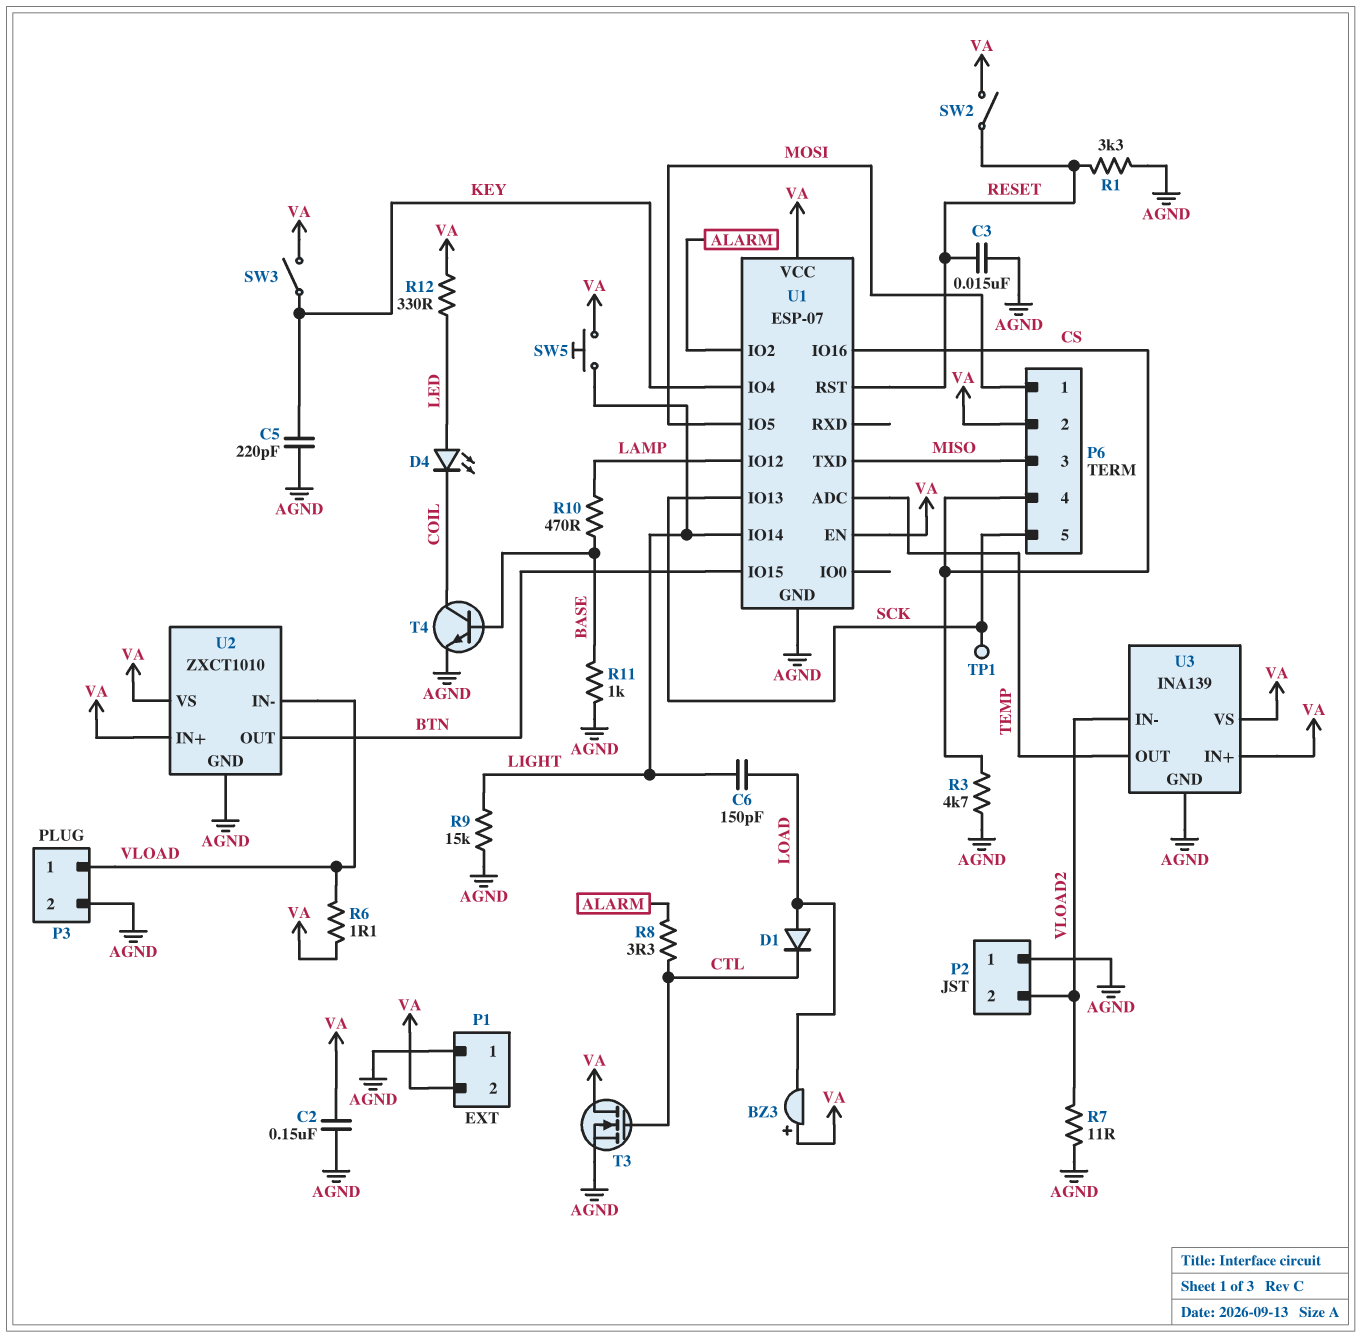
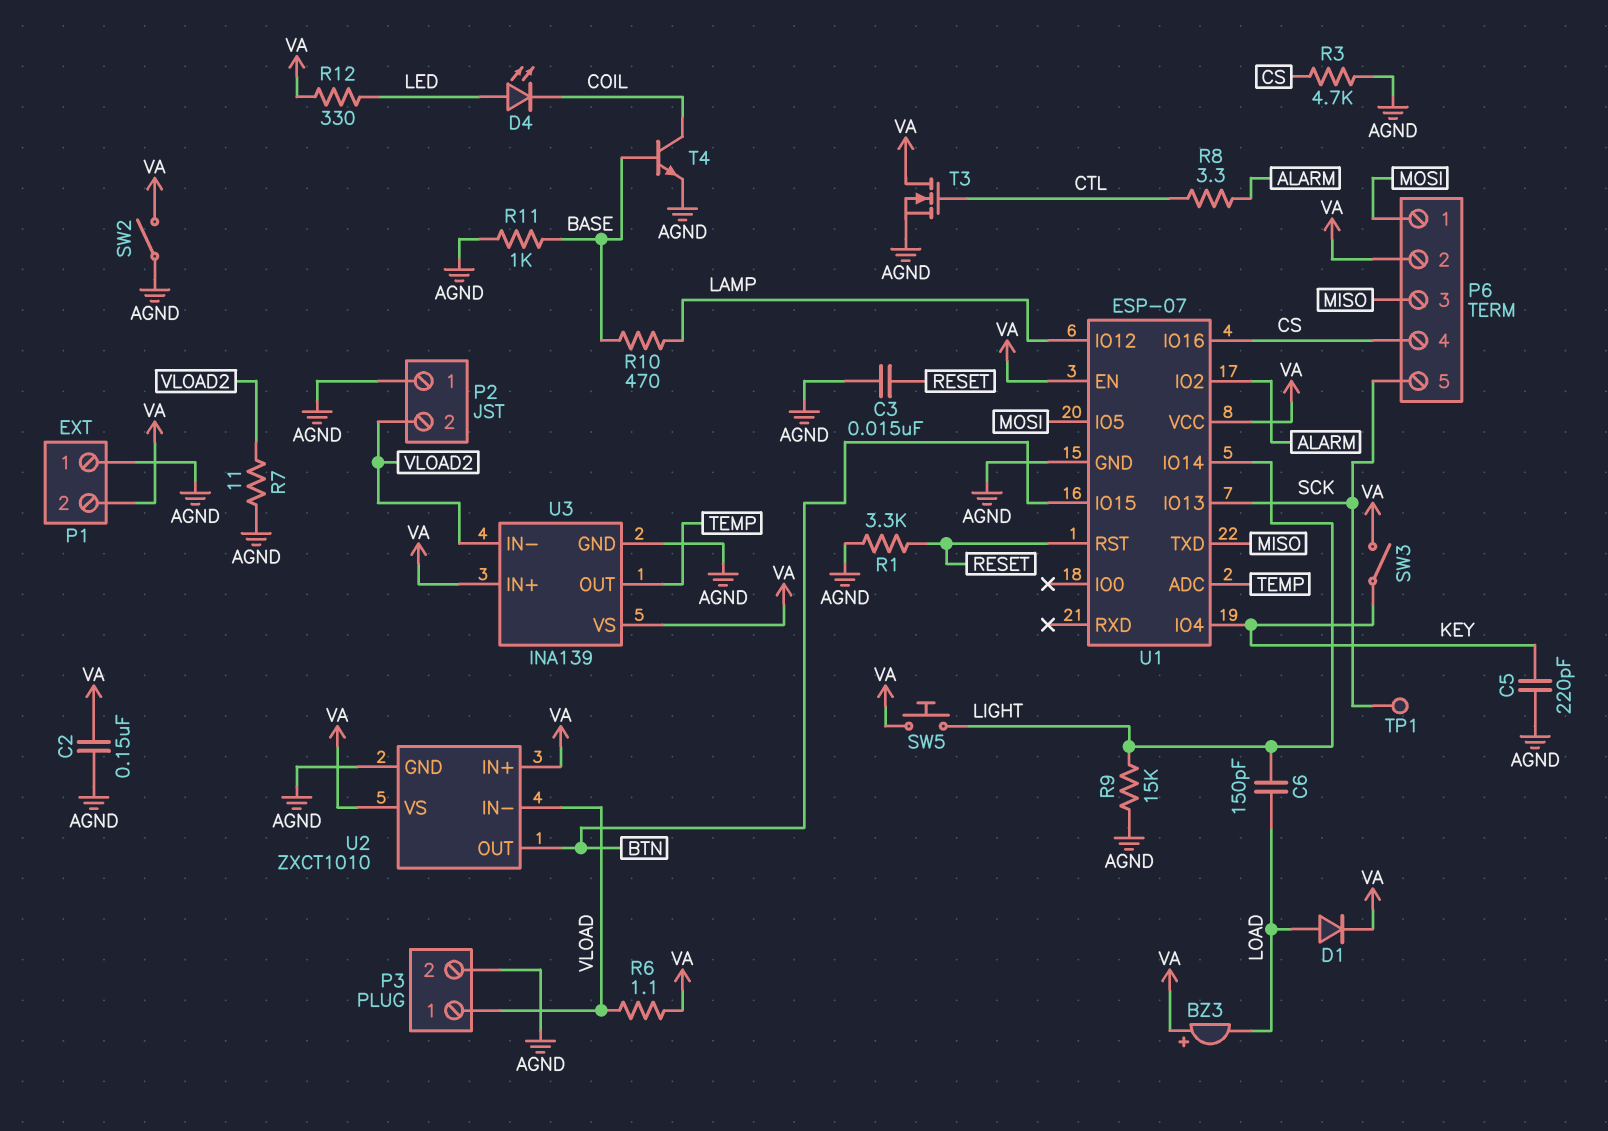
D1: diode (A LOAD, K CTL) -> diode (A LOAD, K VA)
SW2: switch (RESET, VA) -> switch (AGND, VA)

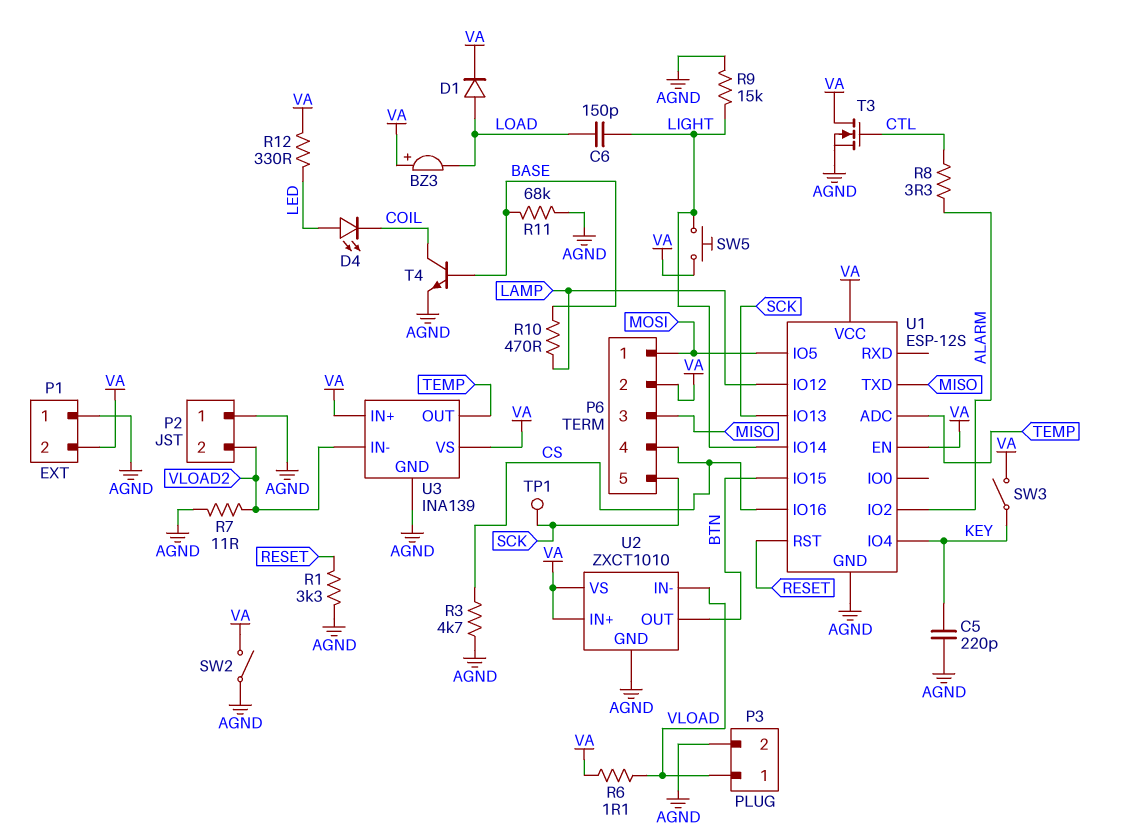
C2: 150nF (AGND, VA) -> none
C3: 15nF (AGND, RESET) -> none
R11: 1k (AGND, BASE) -> 68k (AGND, BASE)
U1: ESP-07 -> ESP-12S

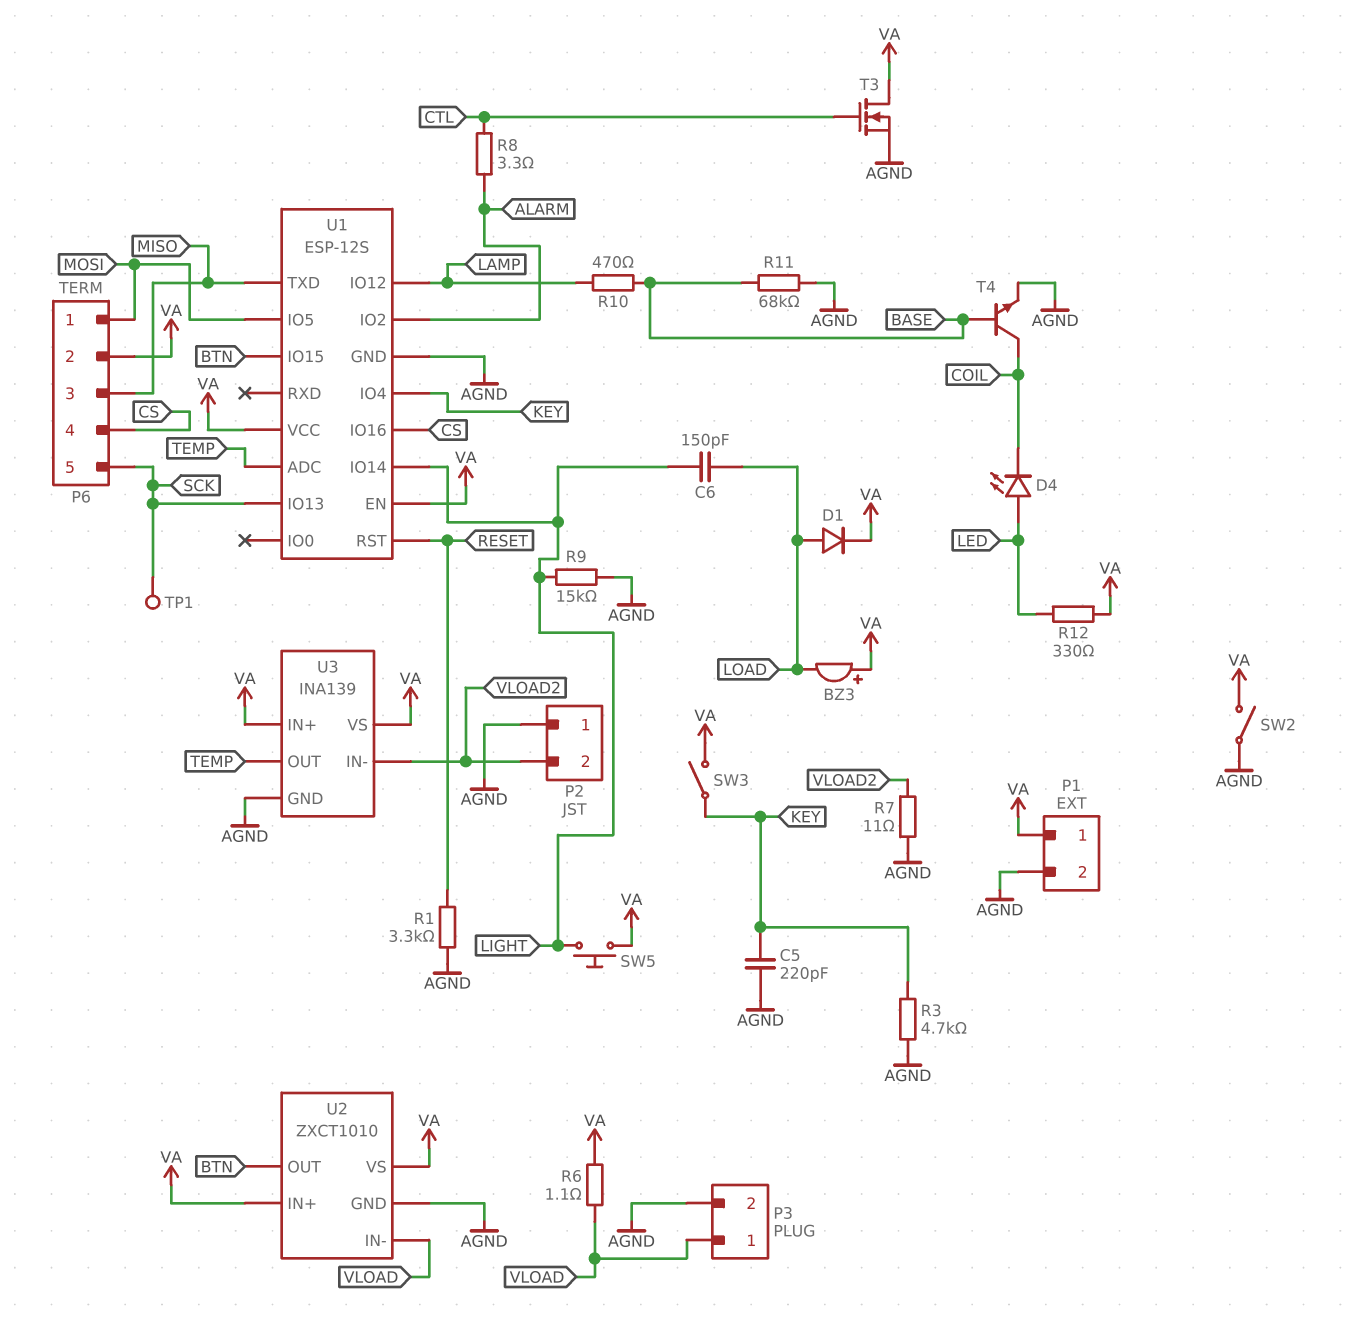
P1 pin 1: AGND -> VA
P1 pin 2: VA -> AGND
R3: 4.7k (AGND, CS) -> 4.7k (AGND, KEY)

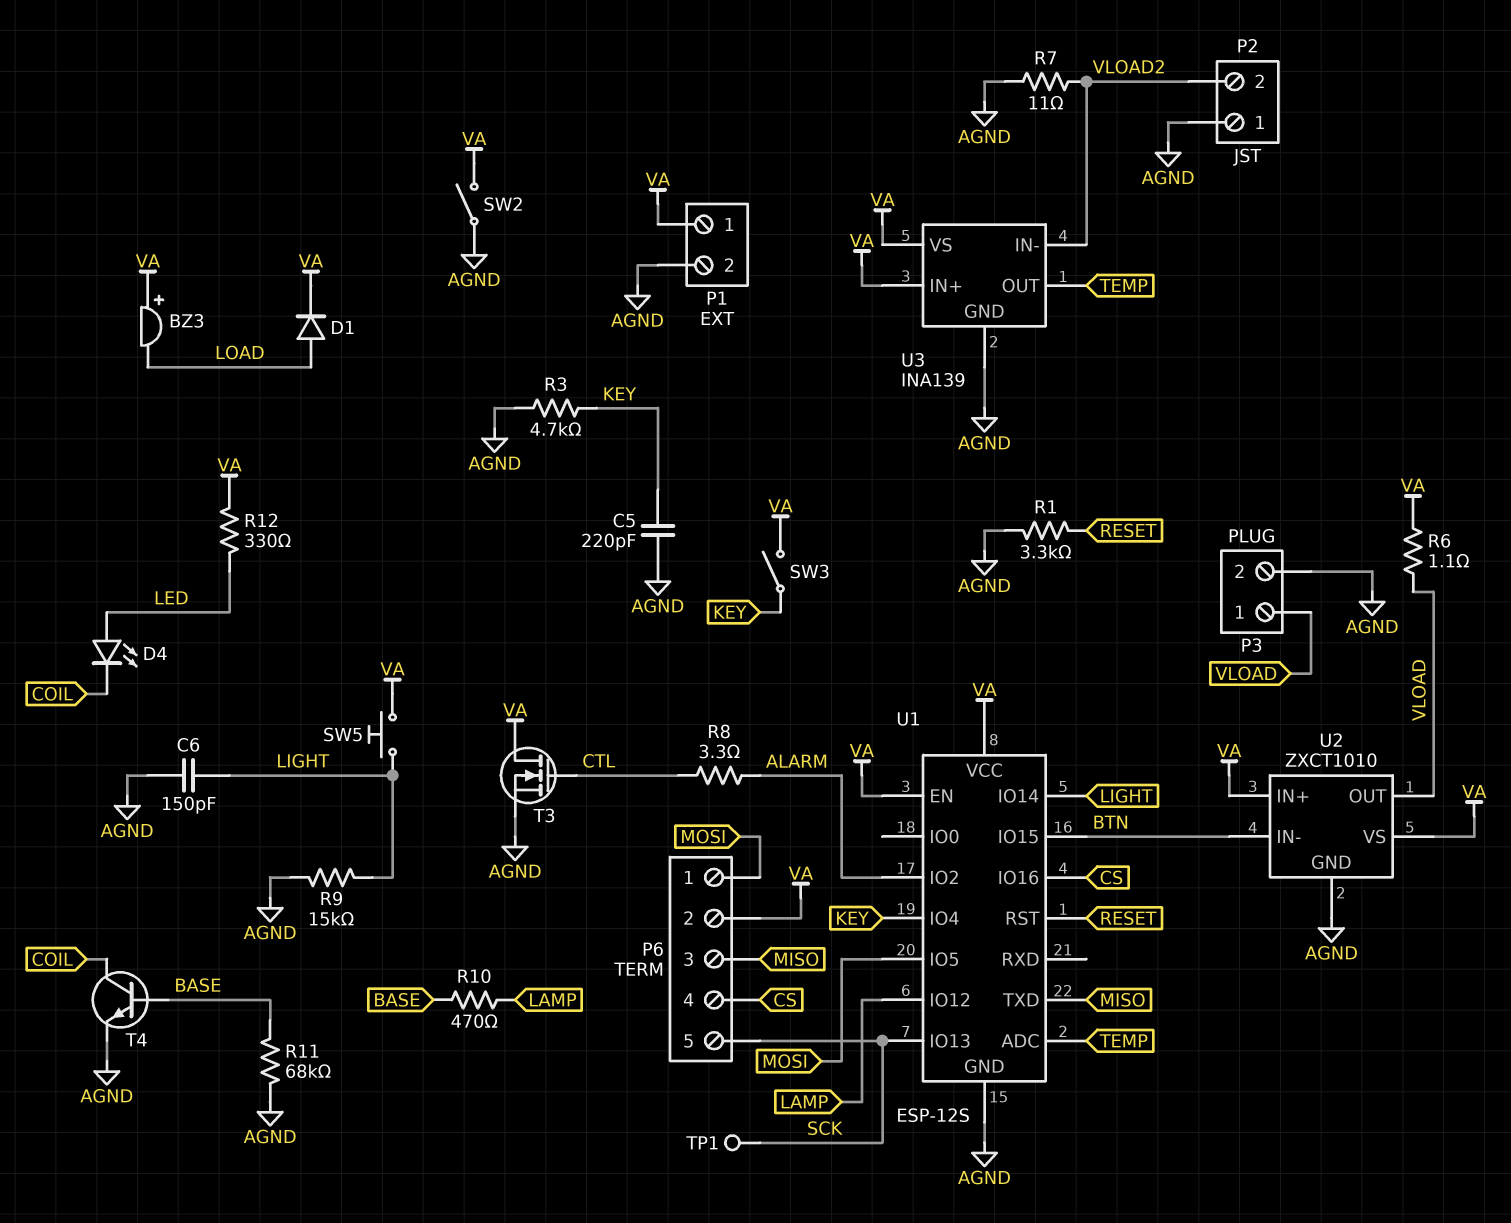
C6: 150pF (LIGHT, LOAD) -> 150pF (AGND, LIGHT)
U2 pin IN-: VLOAD -> BTN
U2 pin OUT: BTN -> VLOAD

